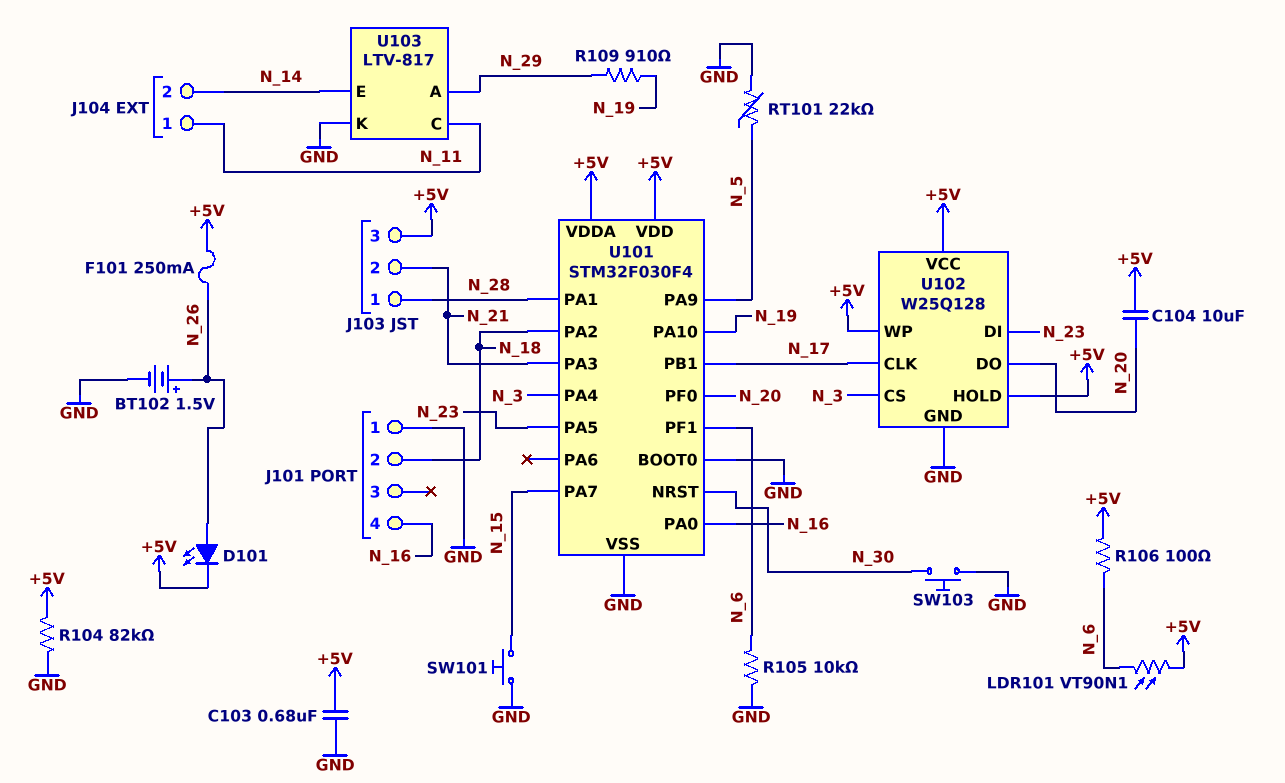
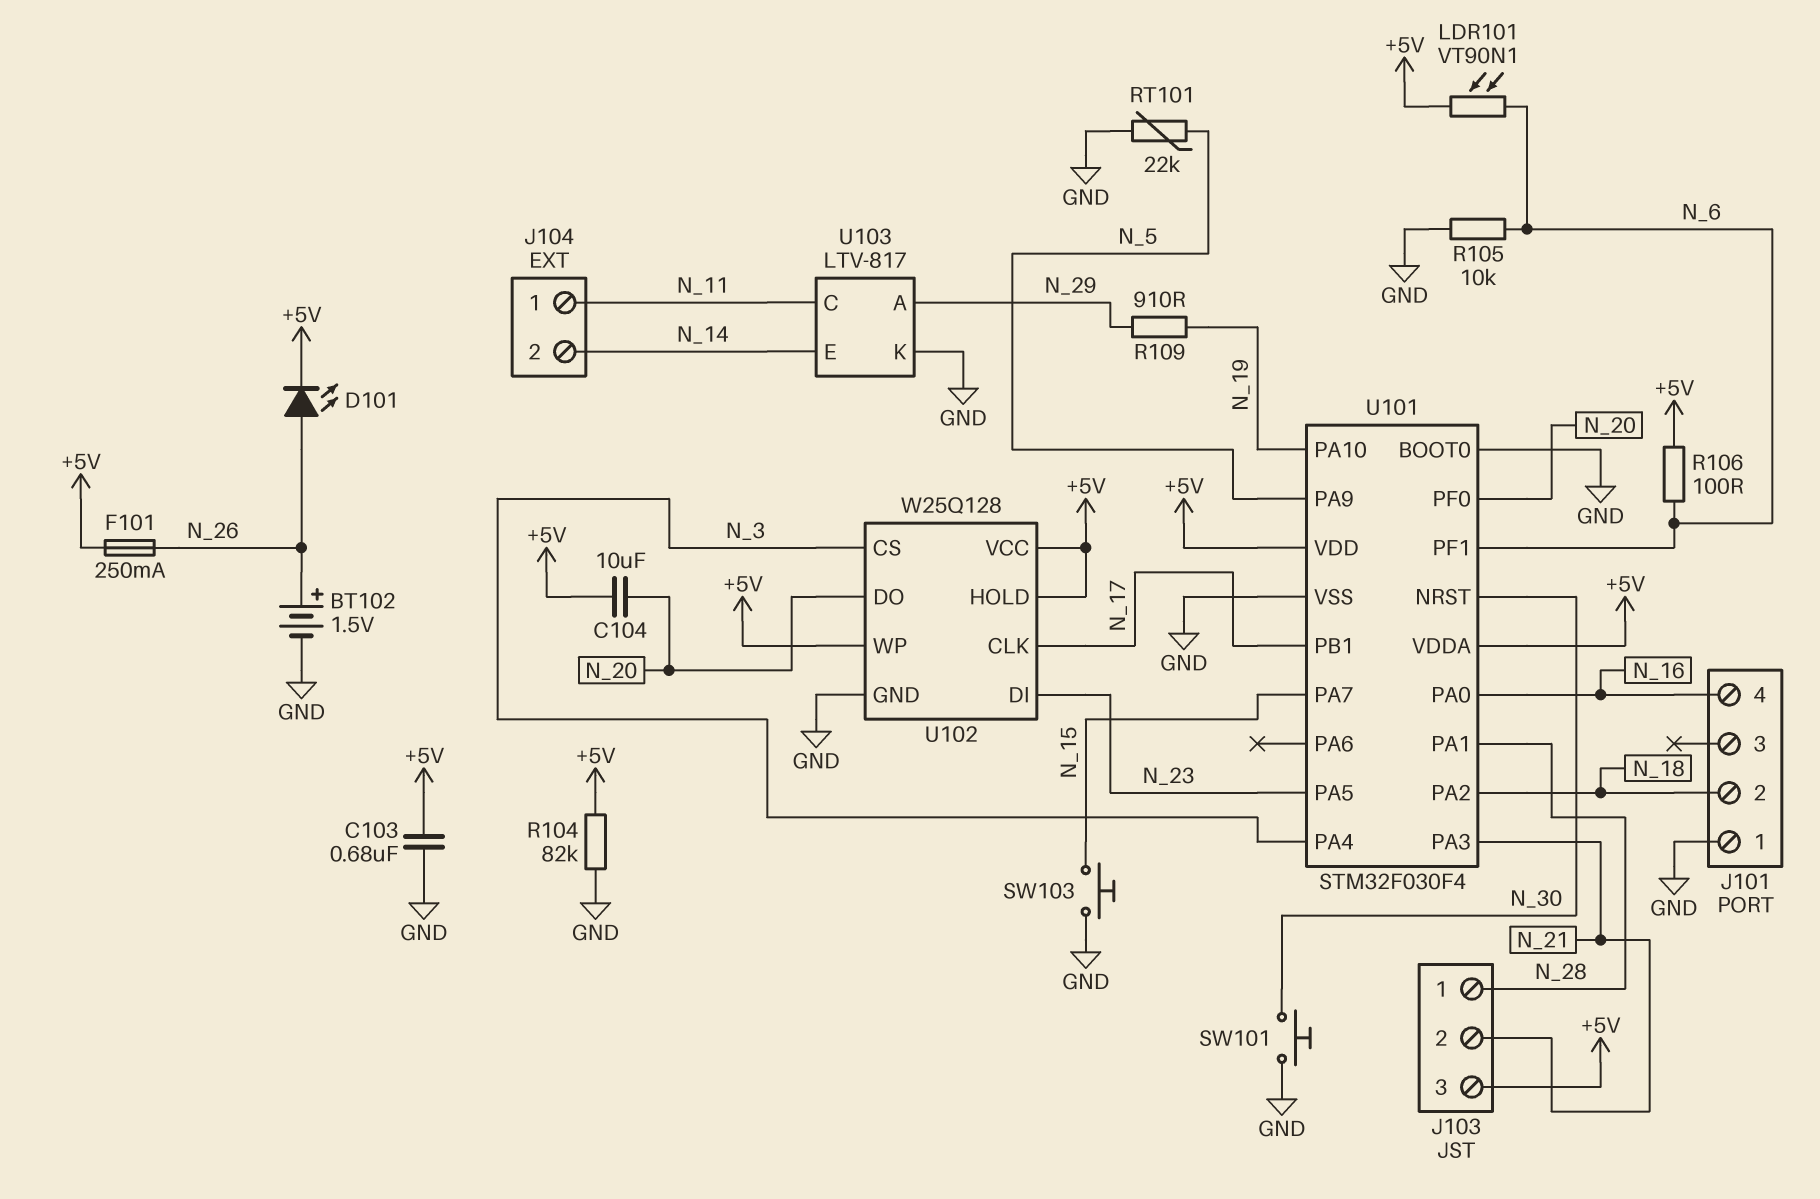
SW101: button (GND, N_15) -> button (GND, N_30)
SW103: button (GND, N_30) -> button (GND, N_15)

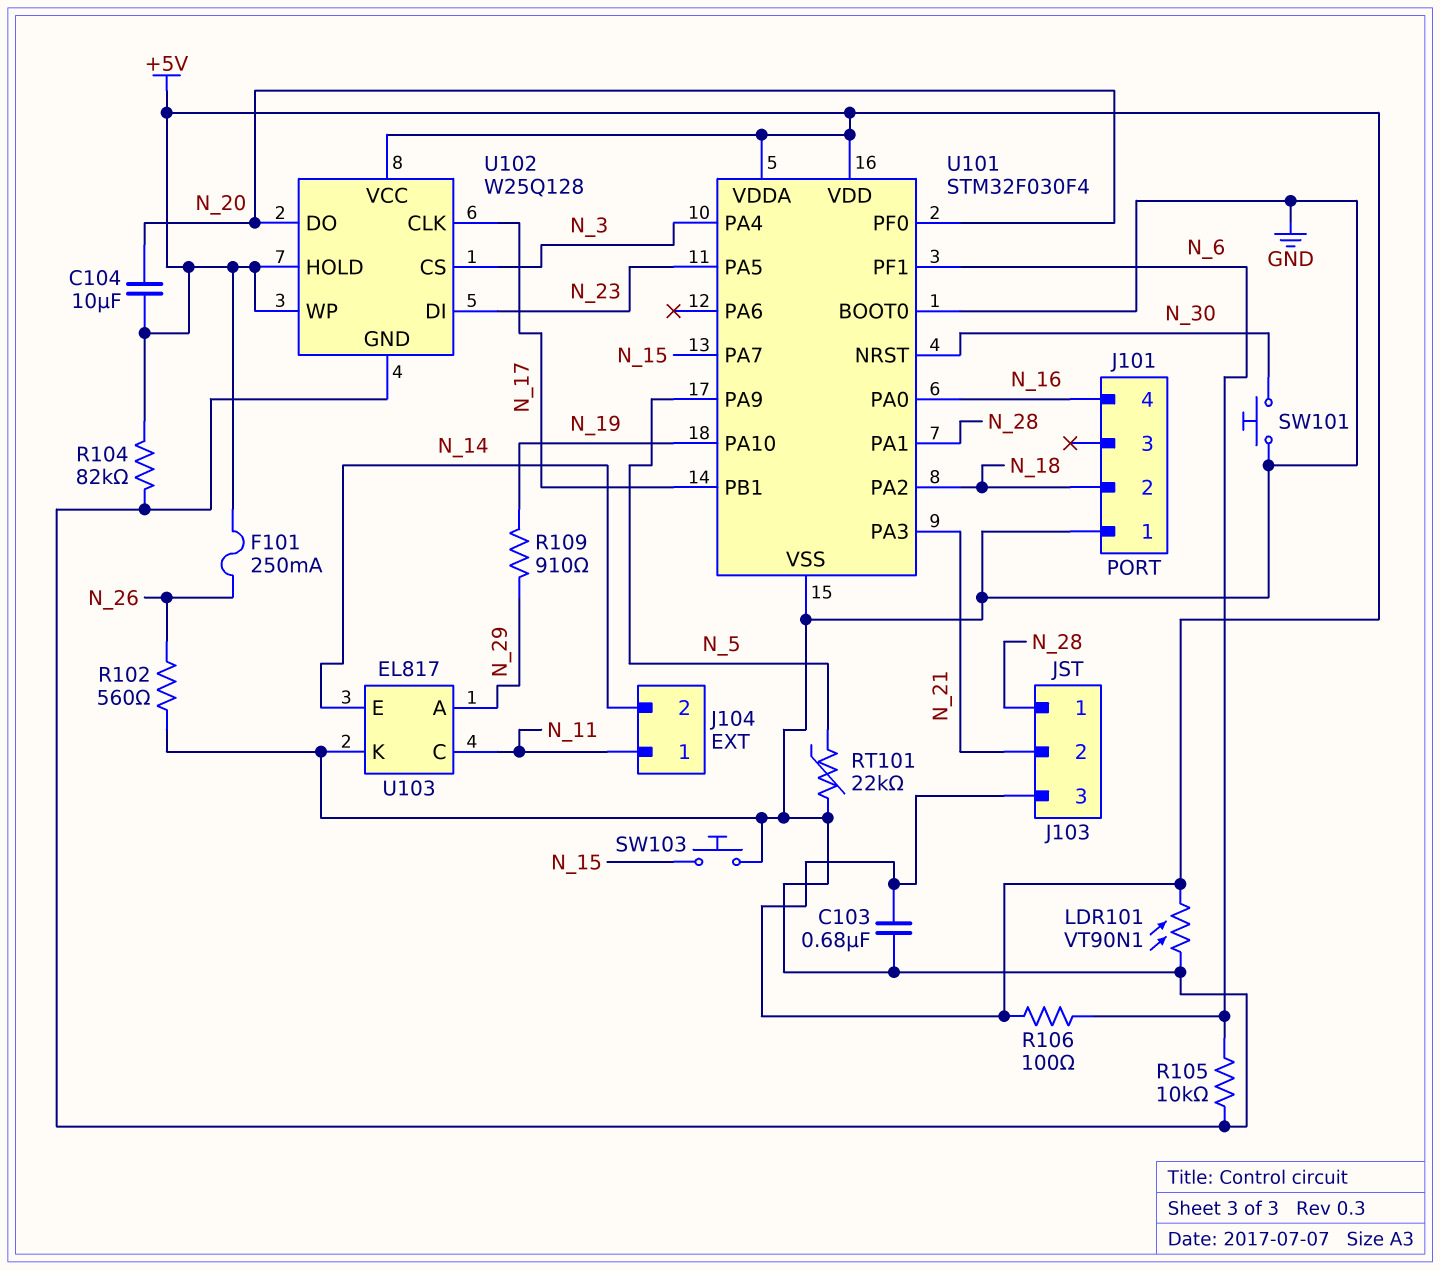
BT102: 1.5V (plus N_26, minus GND) -> none
D101: LED (A N_26, K +5V) -> none
LDR101: VT90N1 (+5V, N_6) -> VT90N1 (+5V, GND)
R102: none -> 560 (GND, N_26)
U103: LTV-817 -> EL817

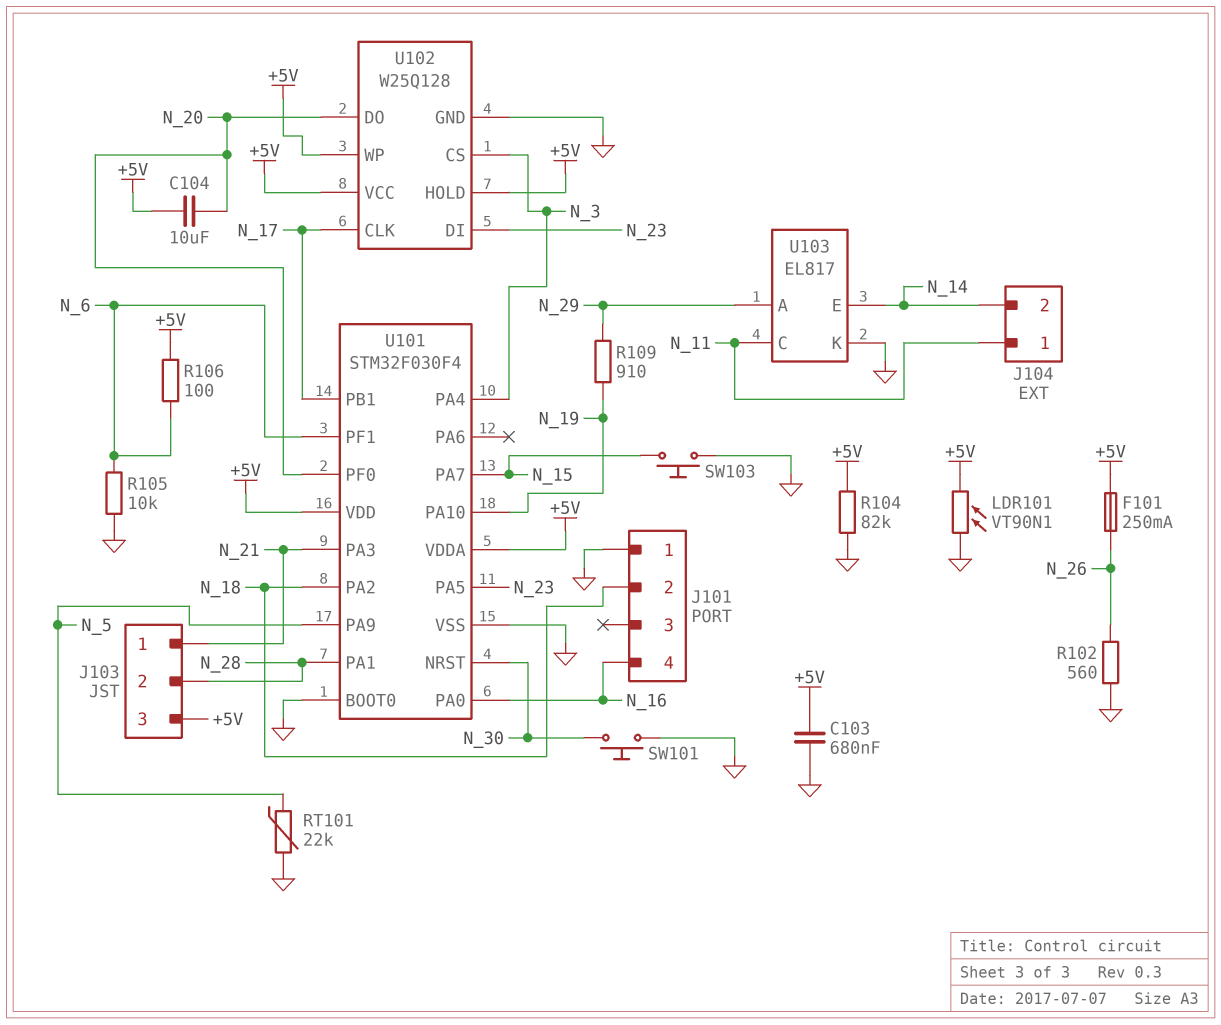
J103 pin 1: N_28 -> N_21
J103 pin 2: N_21 -> N_28

